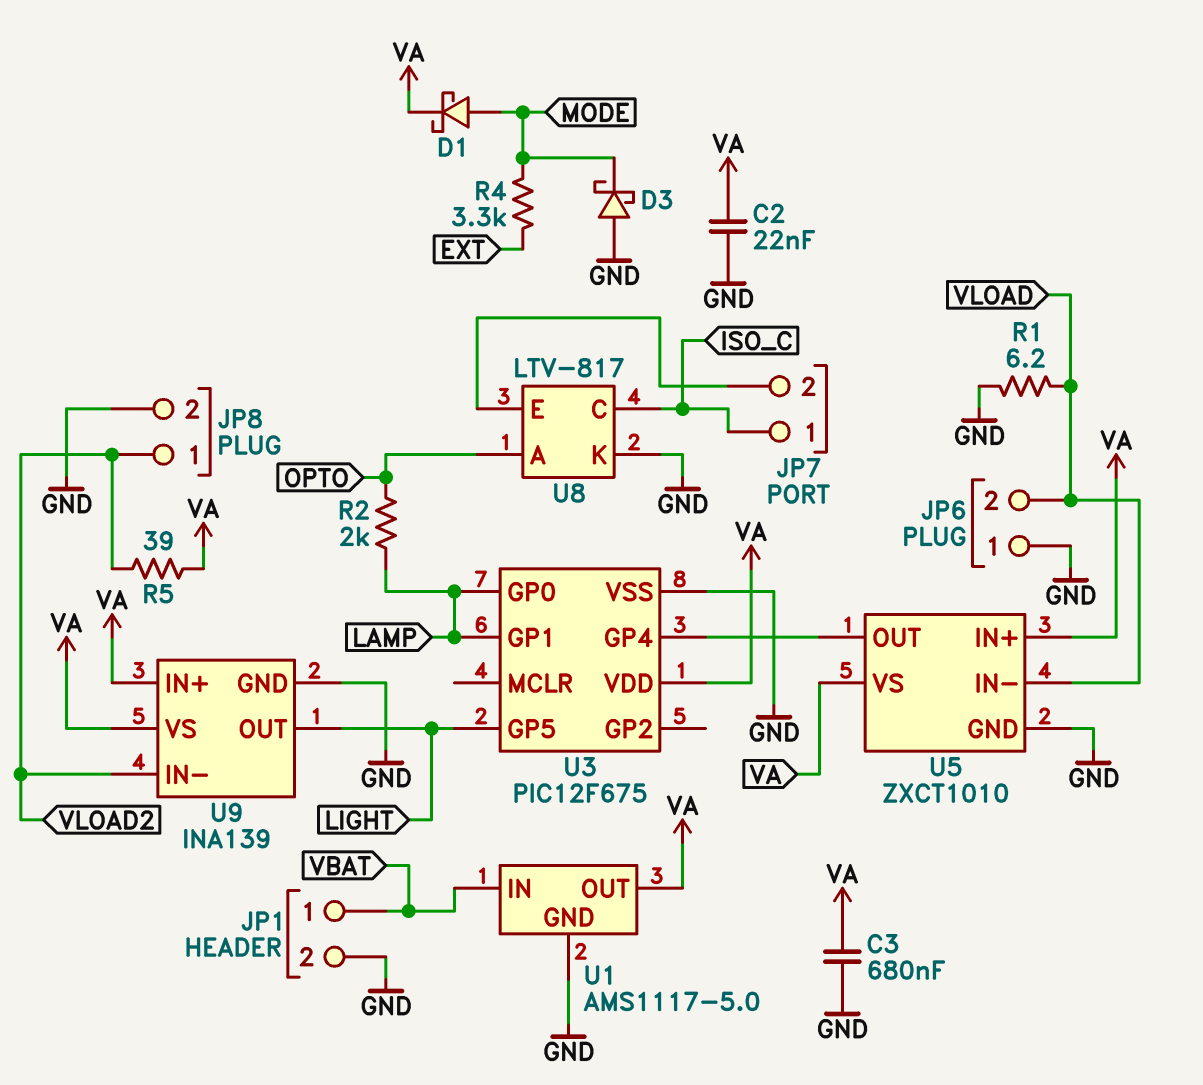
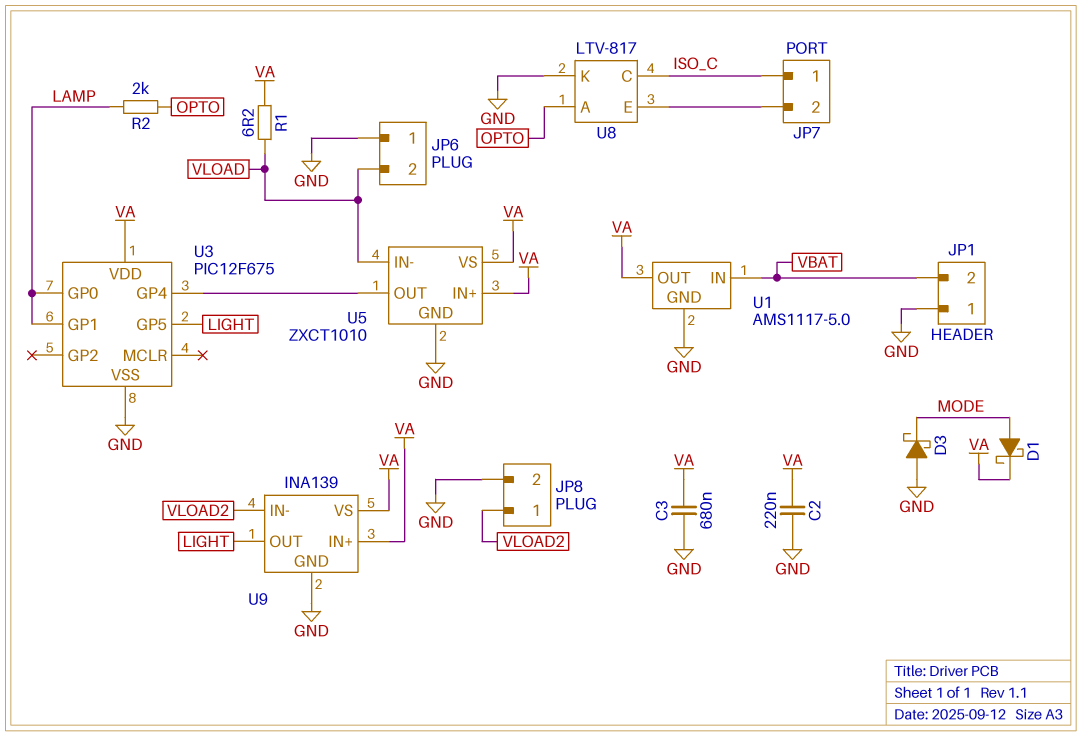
C2: 22nF (GND, VA) -> 220nF (GND, VA)
JP1 pin 1: VBAT -> GND
JP1 pin 2: GND -> VBAT
R1: 6.2 (GND, VLOAD) -> 6.2 (VA, VLOAD)
R4: 3.3k (EXT, MODE) -> none
R5: 39 (VA, VLOAD2) -> none

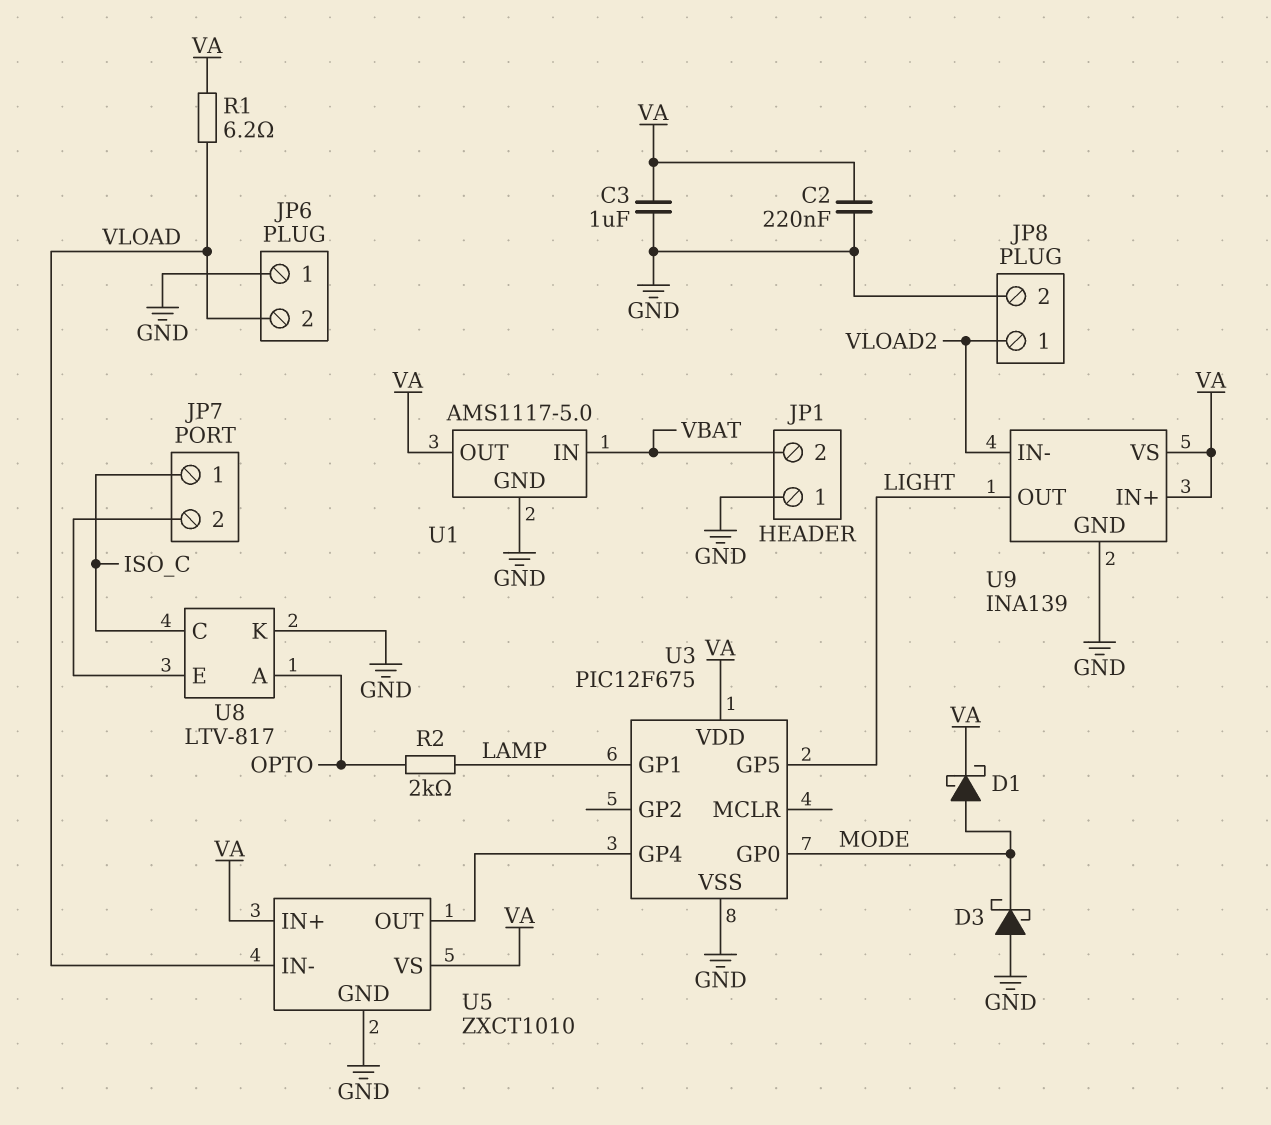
C3: 680nF (GND, VA) -> 1uF (GND, VA)
U3 pin GP0: LAMP -> MODE

